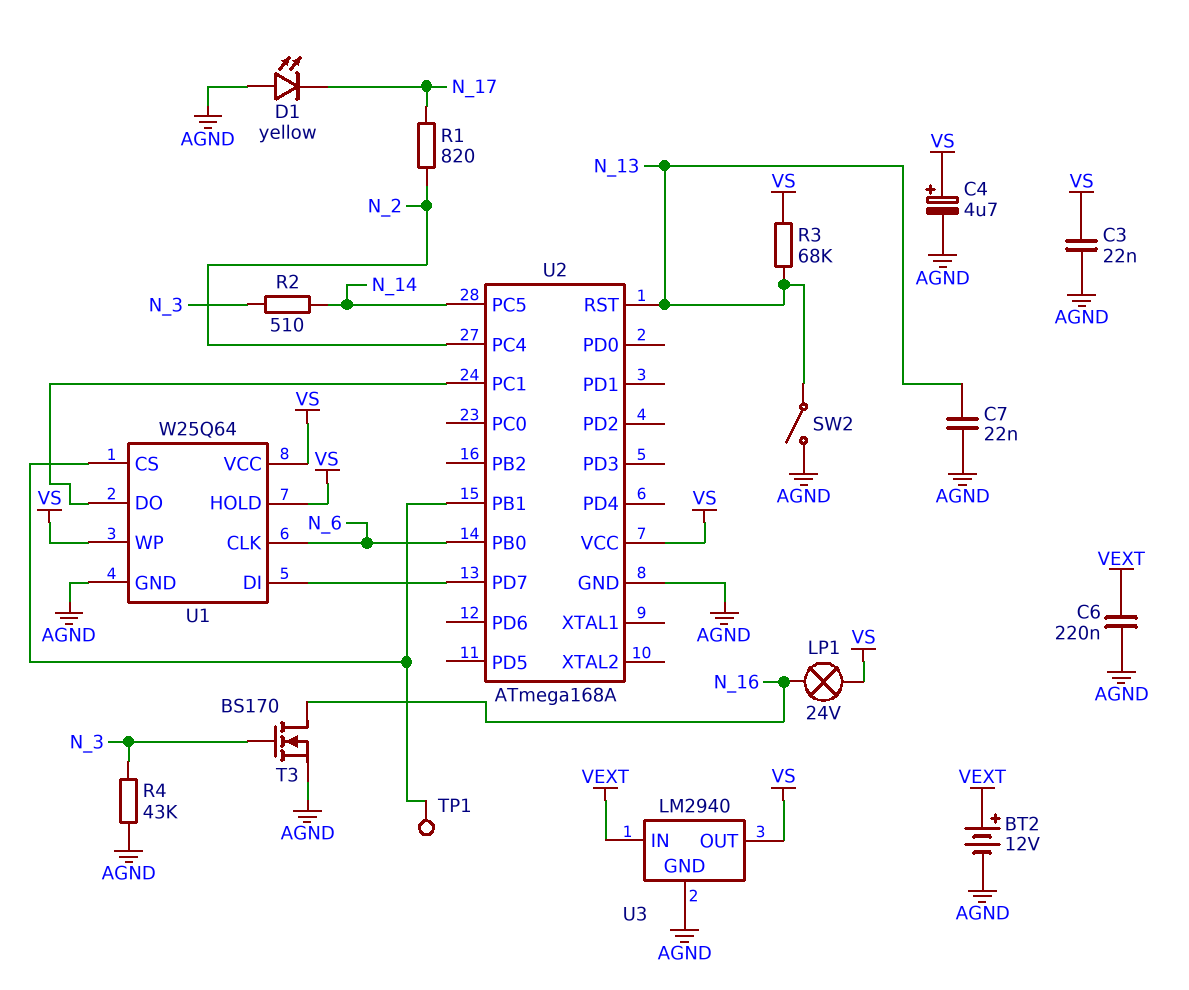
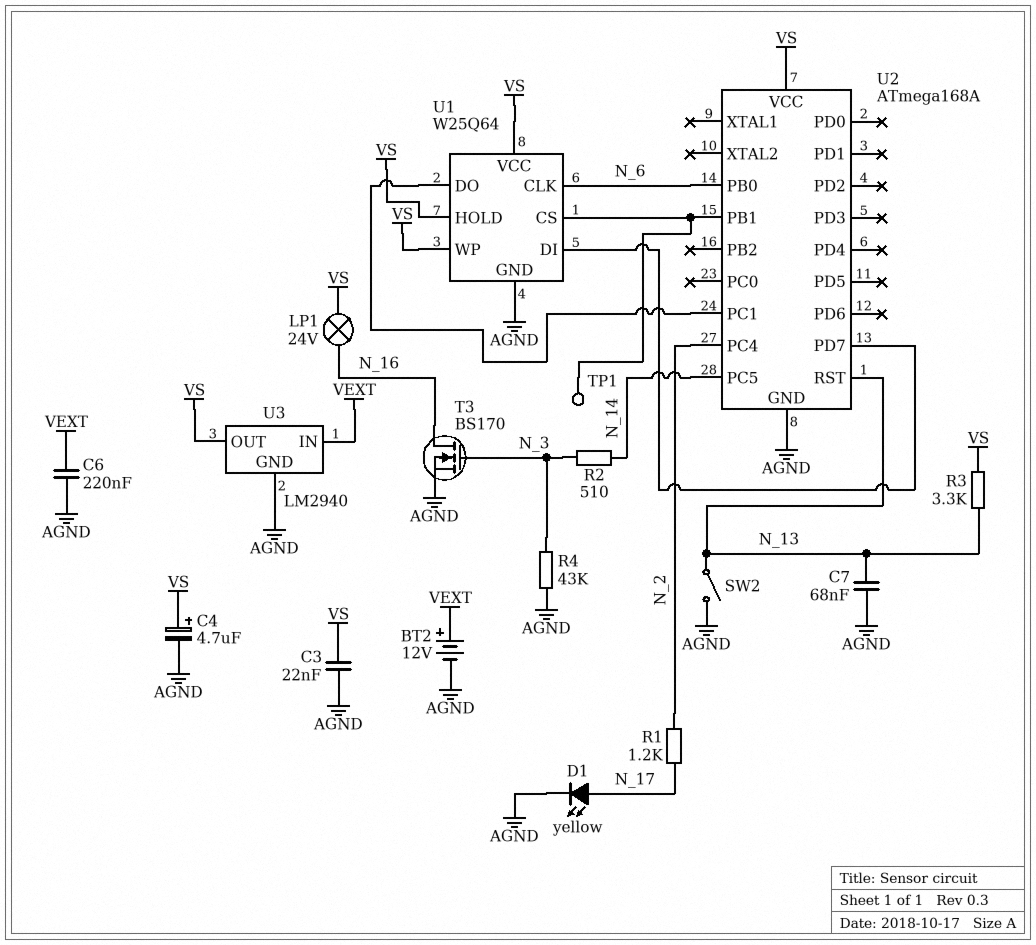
C7: 22nF (AGND, N_13) -> 68nF (AGND, N_13)
D1: LED yellow (A AGND, K N_17) -> LED yellow (A N_17, K AGND)
R1: 820 (N_2, N_17) -> 1.2k (N_2, N_17)
R3: 68k (N_13, VS) -> 3.3k (N_13, VS)

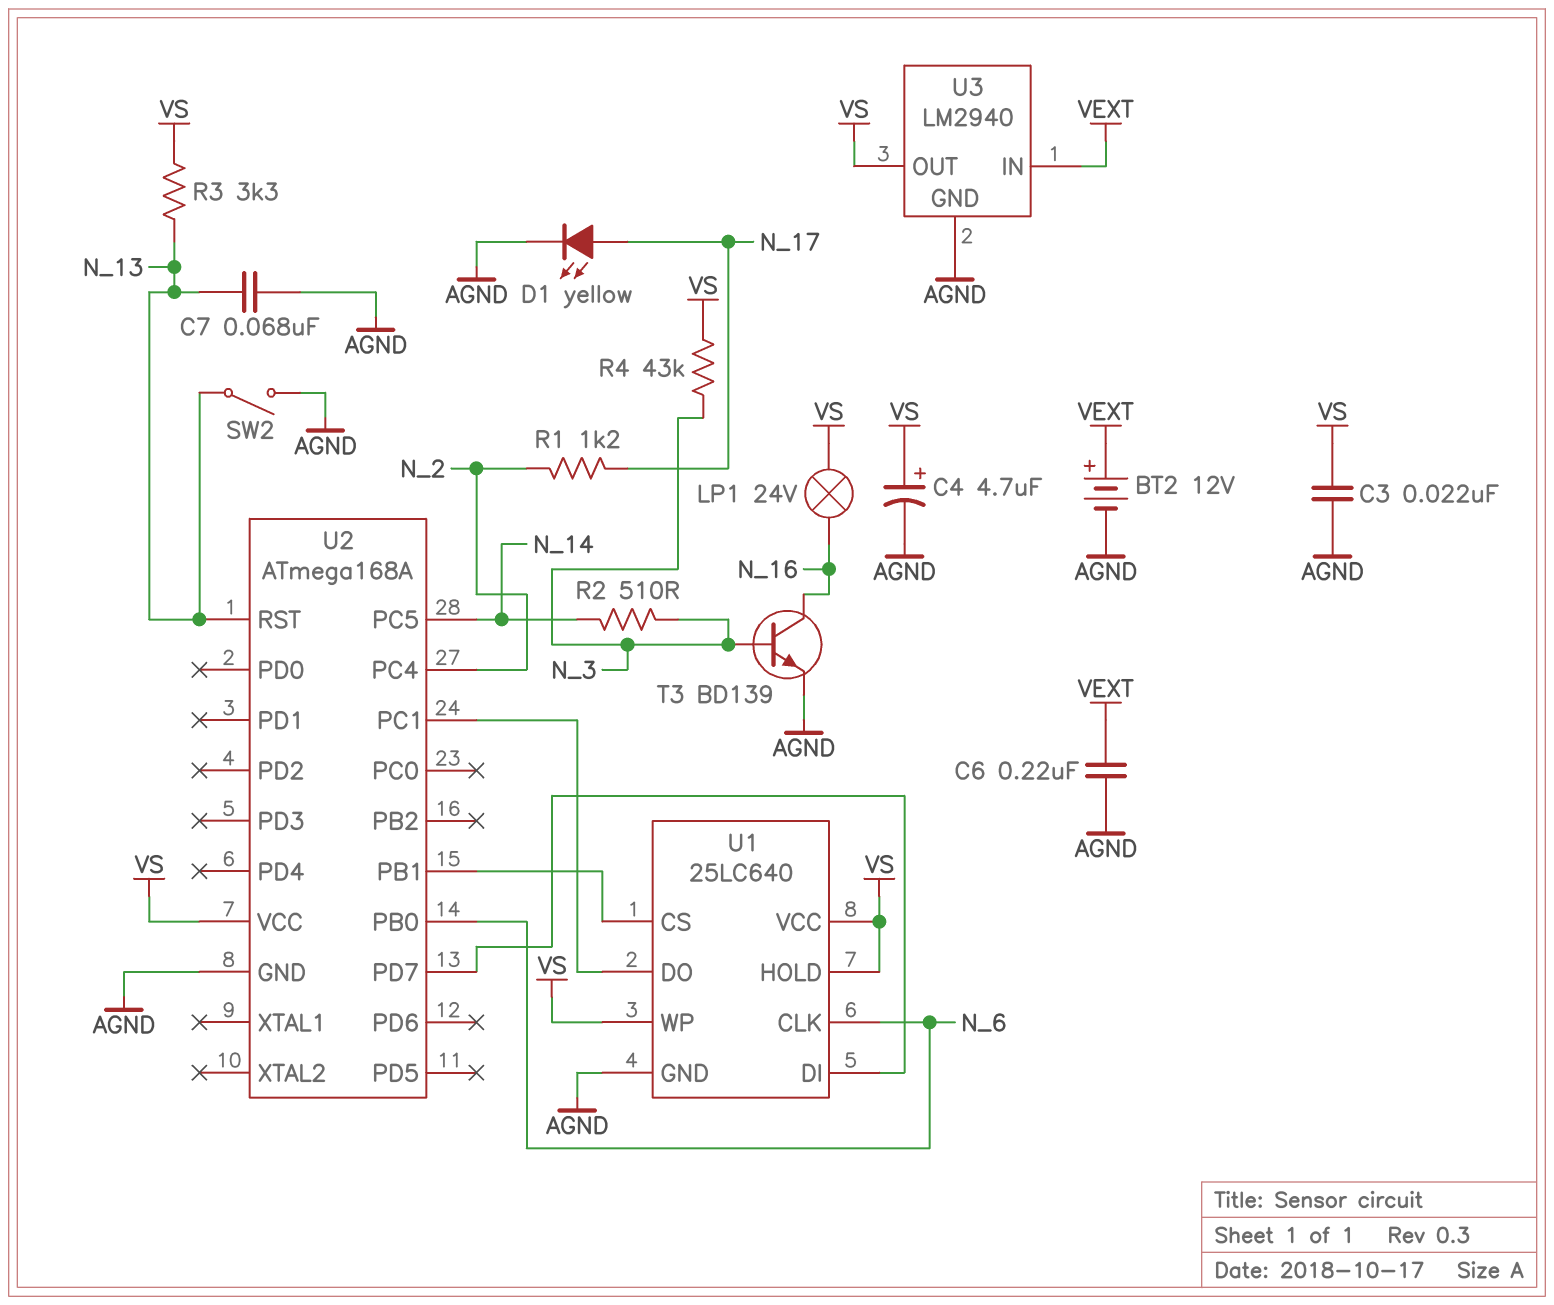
R4: 43k (AGND, N_3) -> 43k (N_3, VS)
T3: NMOS BS170 (G N_3, D N_16, S AGND) -> NPN BD139 (B N_3, C N_16, E AGND)
TP1: test point (U1/CS) -> none
U1: W25Q64 -> 25LC640

